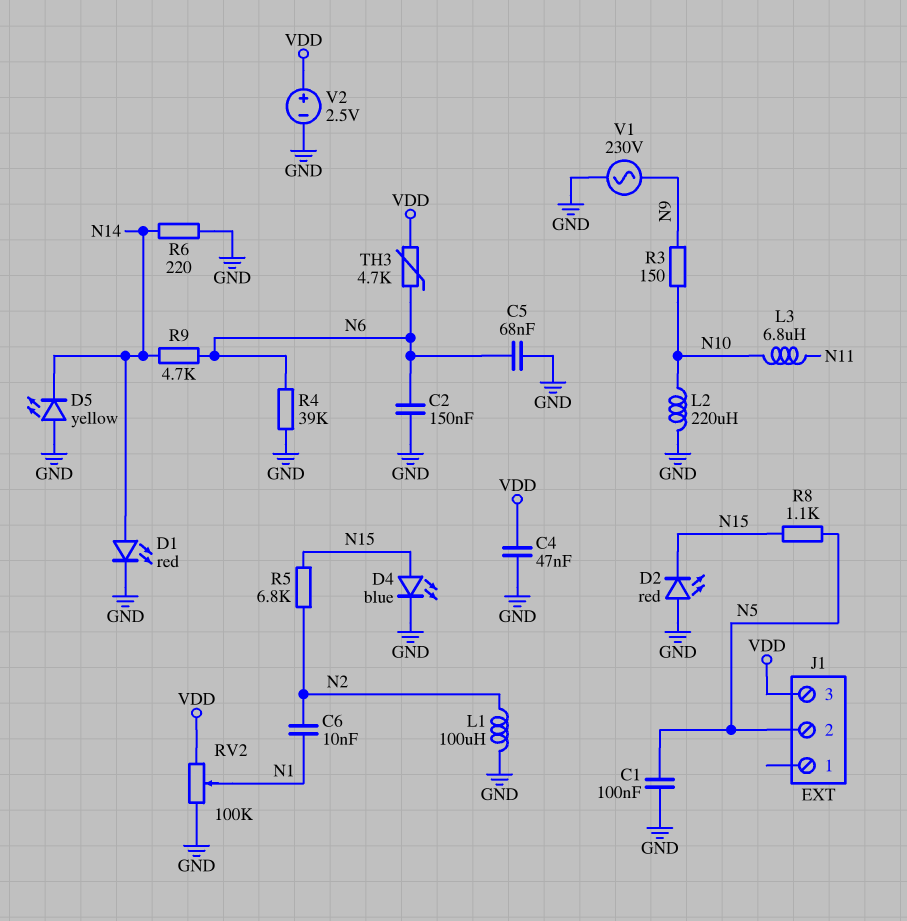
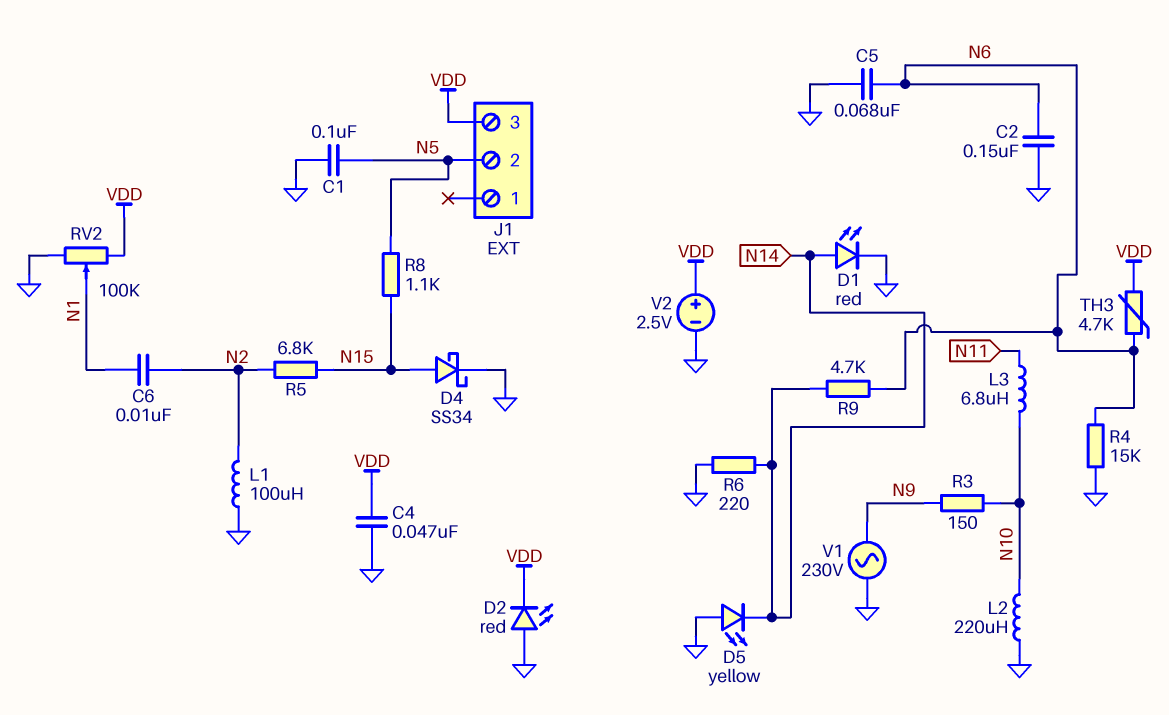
D2: LED red (A GND, K N15) -> LED red (A GND, K VDD)
D4: LED blue (A N15, K GND) -> schottky SS34 (A N15, K GND)
R4: 39k (GND, N6) -> 15k (GND, N6)

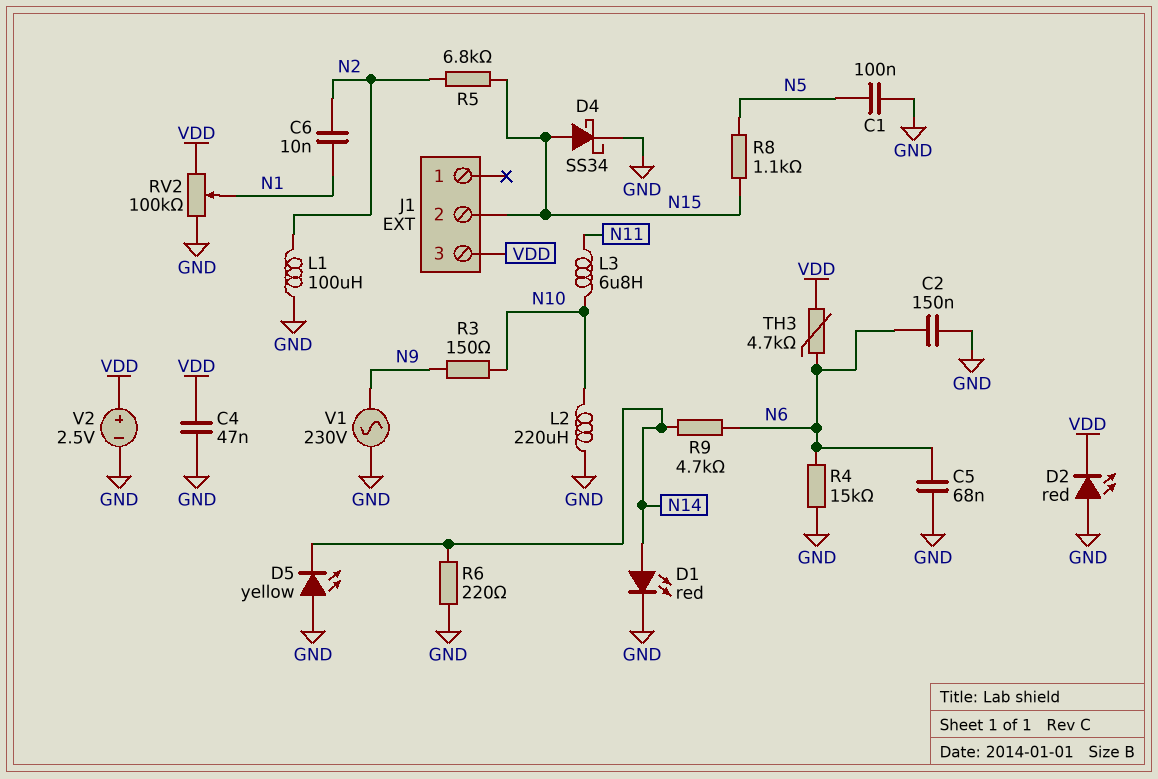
J1 pin 2: N5 -> N15

